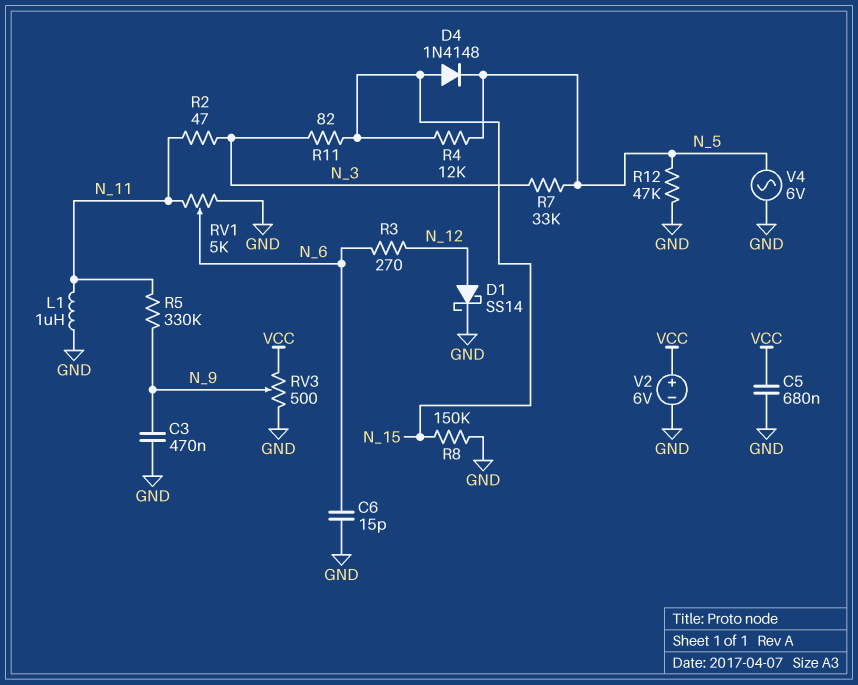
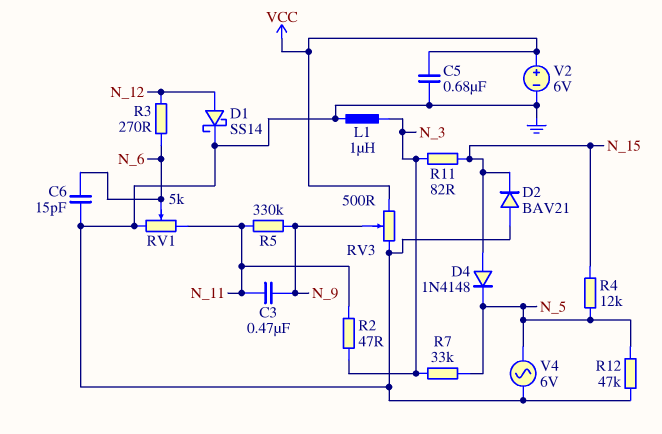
C3: 470nF (GND, N_9) -> 470nF (N_9, N_11)
D2: none -> diode BAV21 (A GND, K N_15)
L1: 1uH (GND, N_11) -> 1uH (GND, N_3)
R8: 150k (GND, N_15) -> none

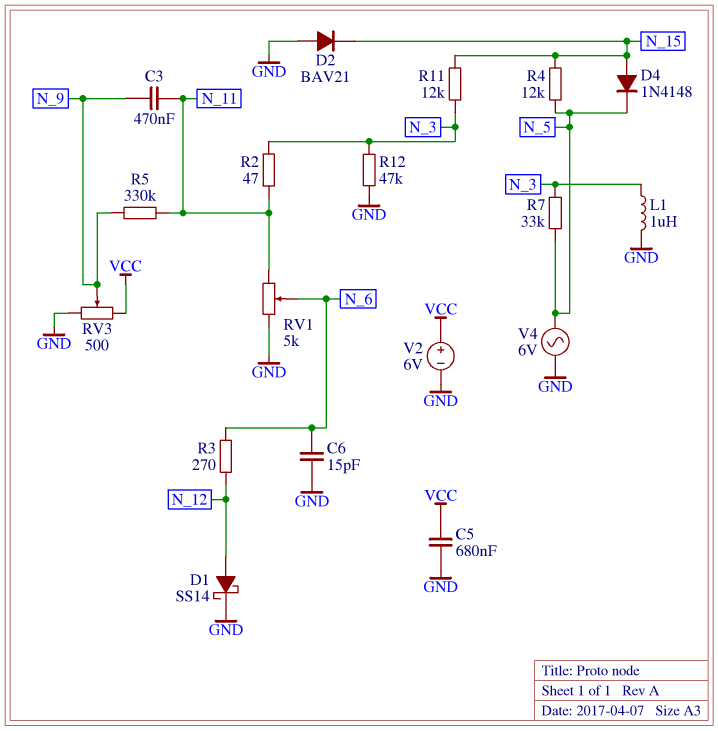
R11: 82 (N_3, N_15) -> 12k (N_3, N_15)
R12: 47k (GND, N_5) -> 47k (GND, N_3)

